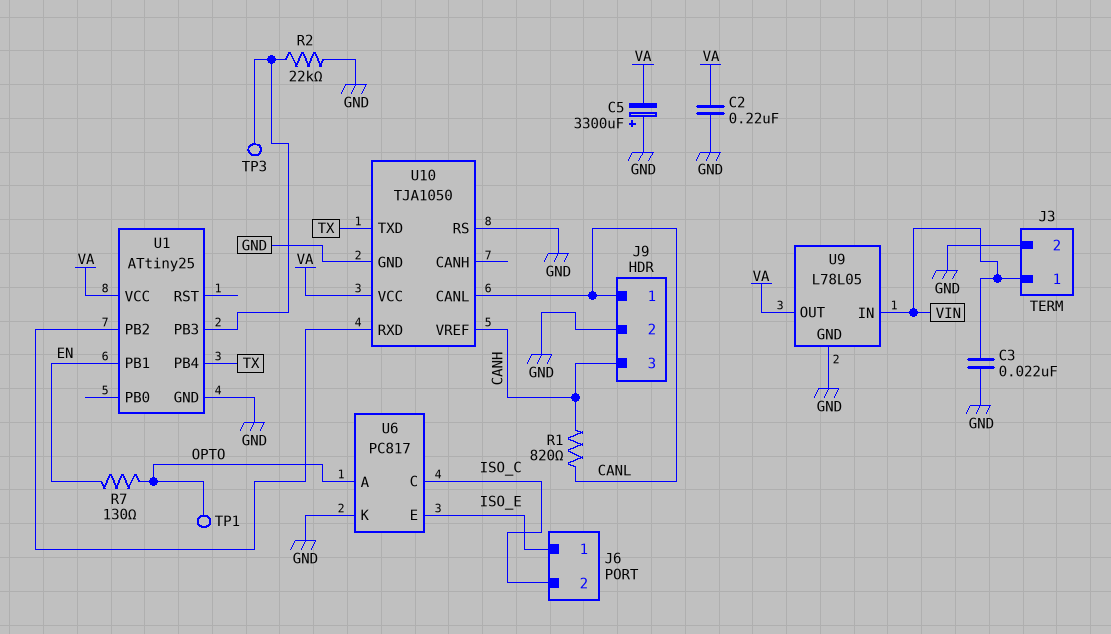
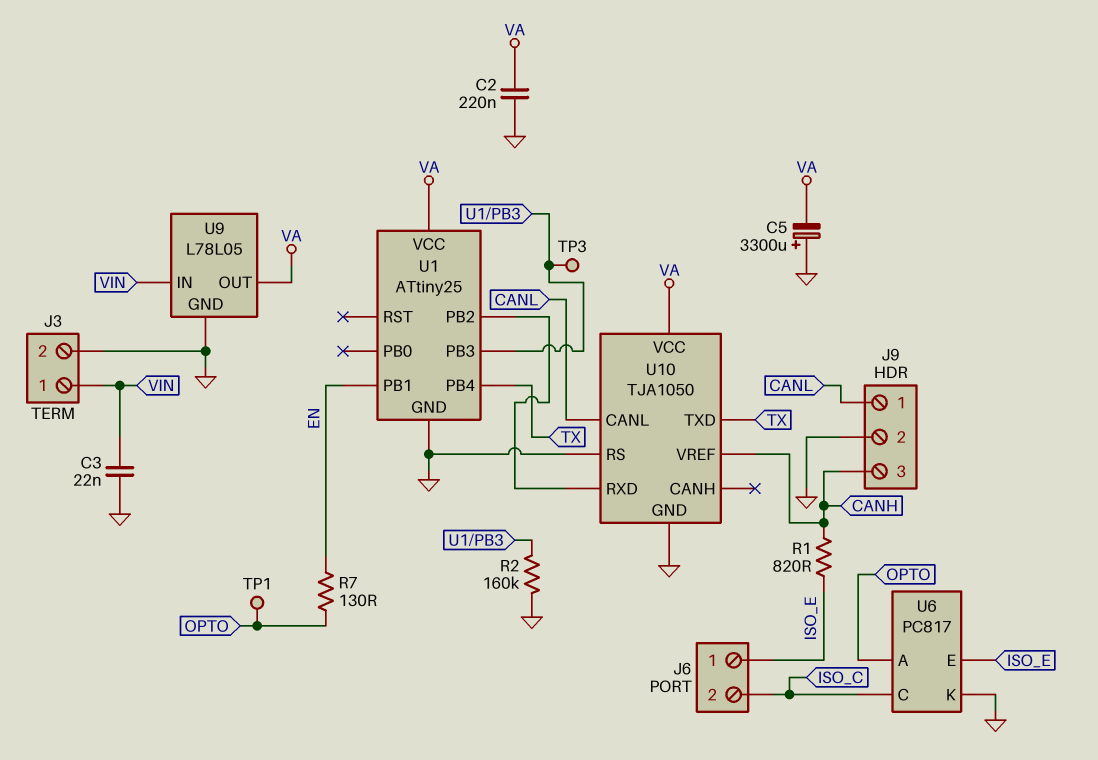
R1: 820 (CANH, CANL) -> 820 (CANH, ISO_E)
R2: 22k (GND, U1/PB3) -> 160k (GND, U1/PB3)

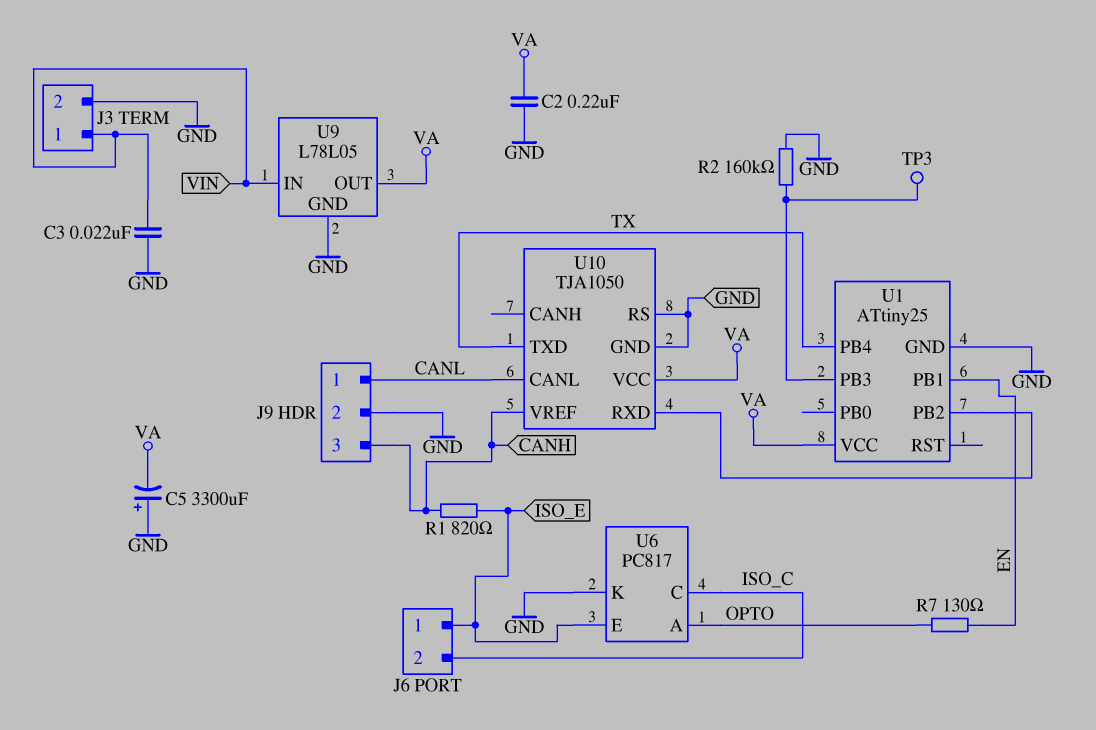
TP1: test point (OPTO) -> none

